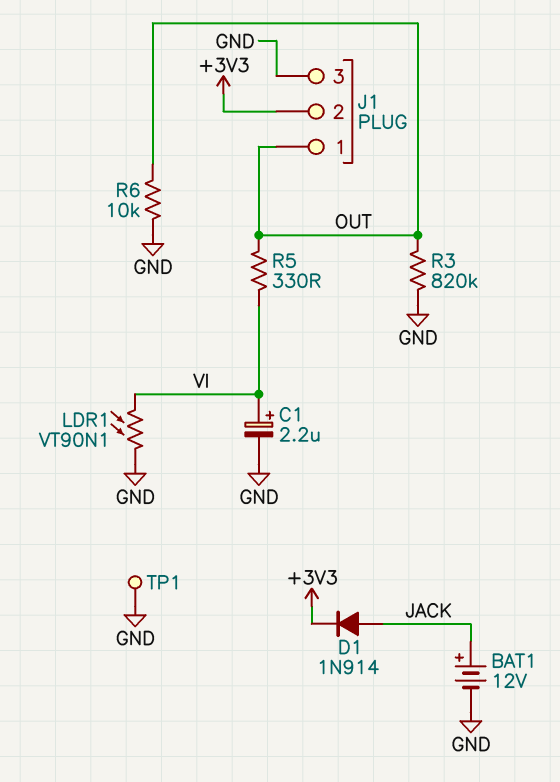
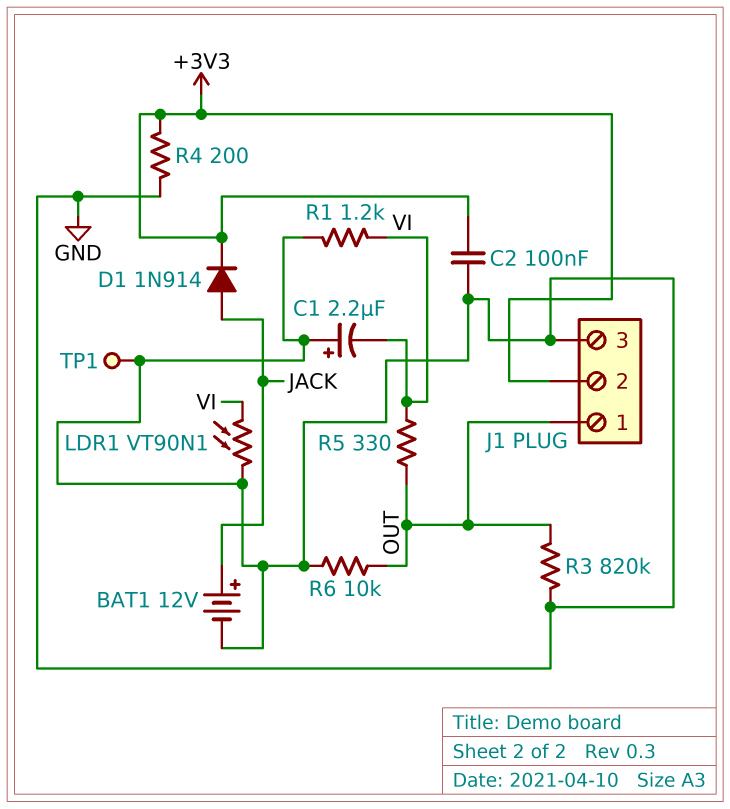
C1: 2.2uF (plus VI, minus GND) -> 2.2uF (plus GND, minus VI)
C2: none -> 100nF (+3V3, GND)
R1: none -> 1.2k (GND, VI)
R4: none -> 200 (+3V3, GND)

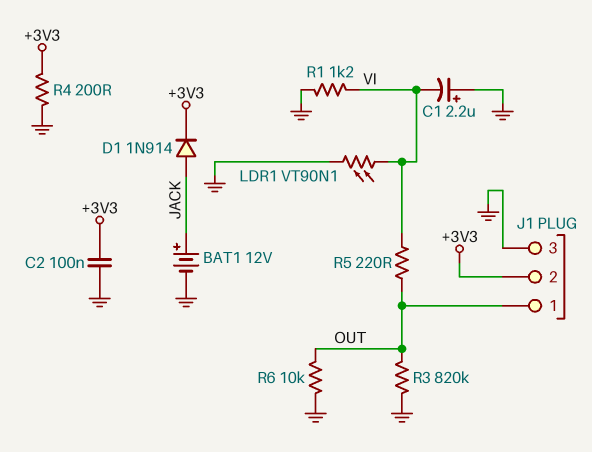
R5: 330 (OUT, VI) -> 220 (OUT, VI)
TP1: test point (GND) -> none

